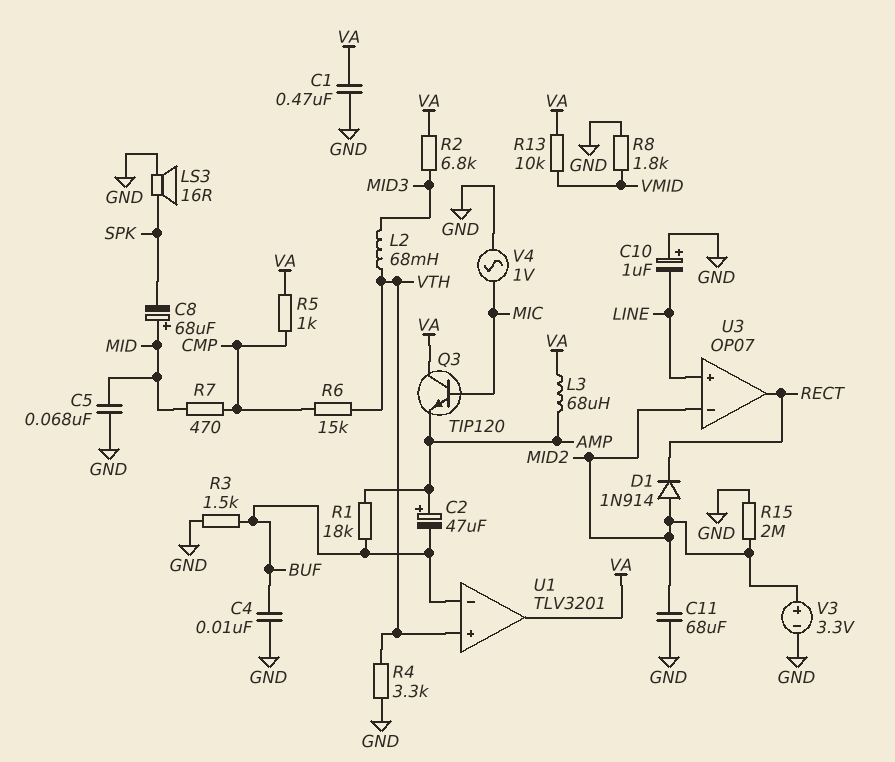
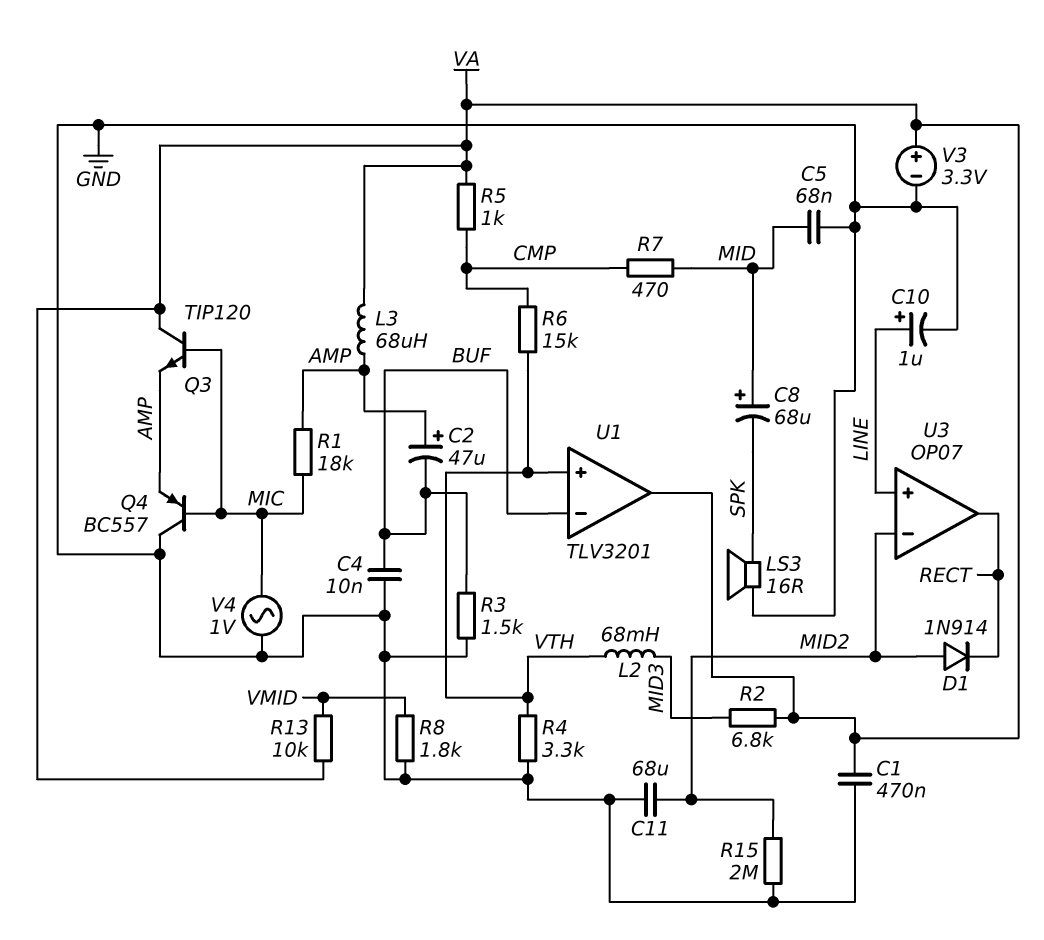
C10: 1uF (plus GND, minus LINE) -> 1uF (plus LINE, minus GND)
Q4: none -> PNP BC557 (B MIC, C GND, E AMP)
R1: 18k (AMP, BUF) -> 18k (AMP, MIC)
V3: 3.3V (plus MID2, minus GND) -> 3.3V (plus VA, minus GND)

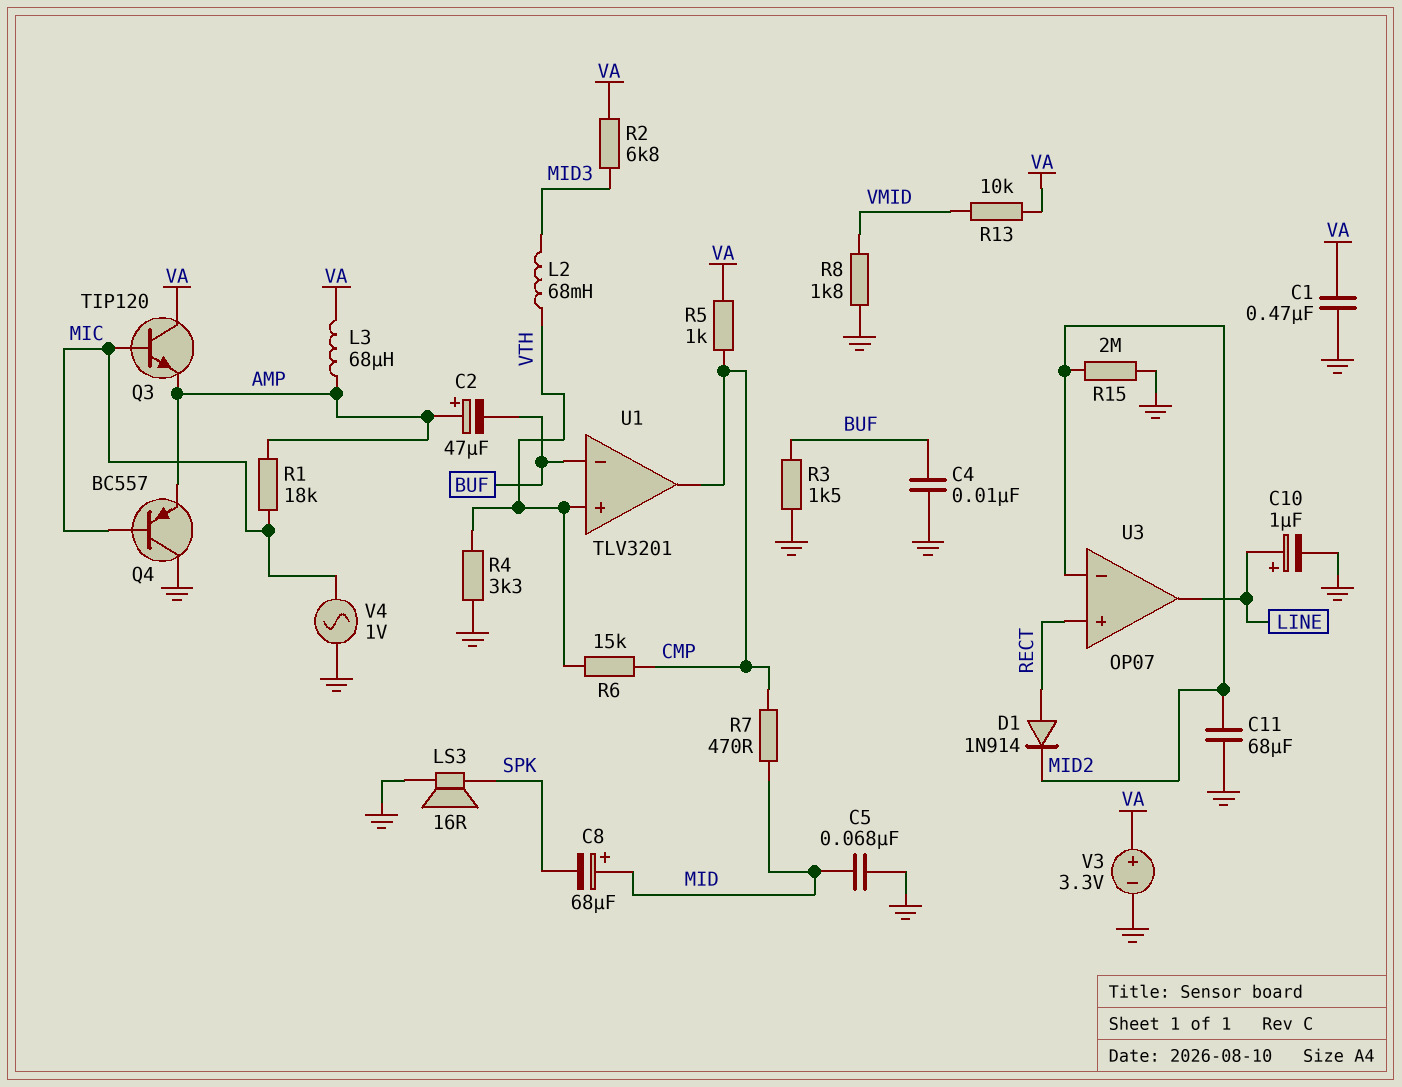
D1: diode 1N914 (A MID2, K RECT) -> diode 1N914 (A RECT, K MID2)
U1 pin out: VA -> CMP
U3 pin in+: LINE -> RECT
U3 pin out: RECT -> LINE

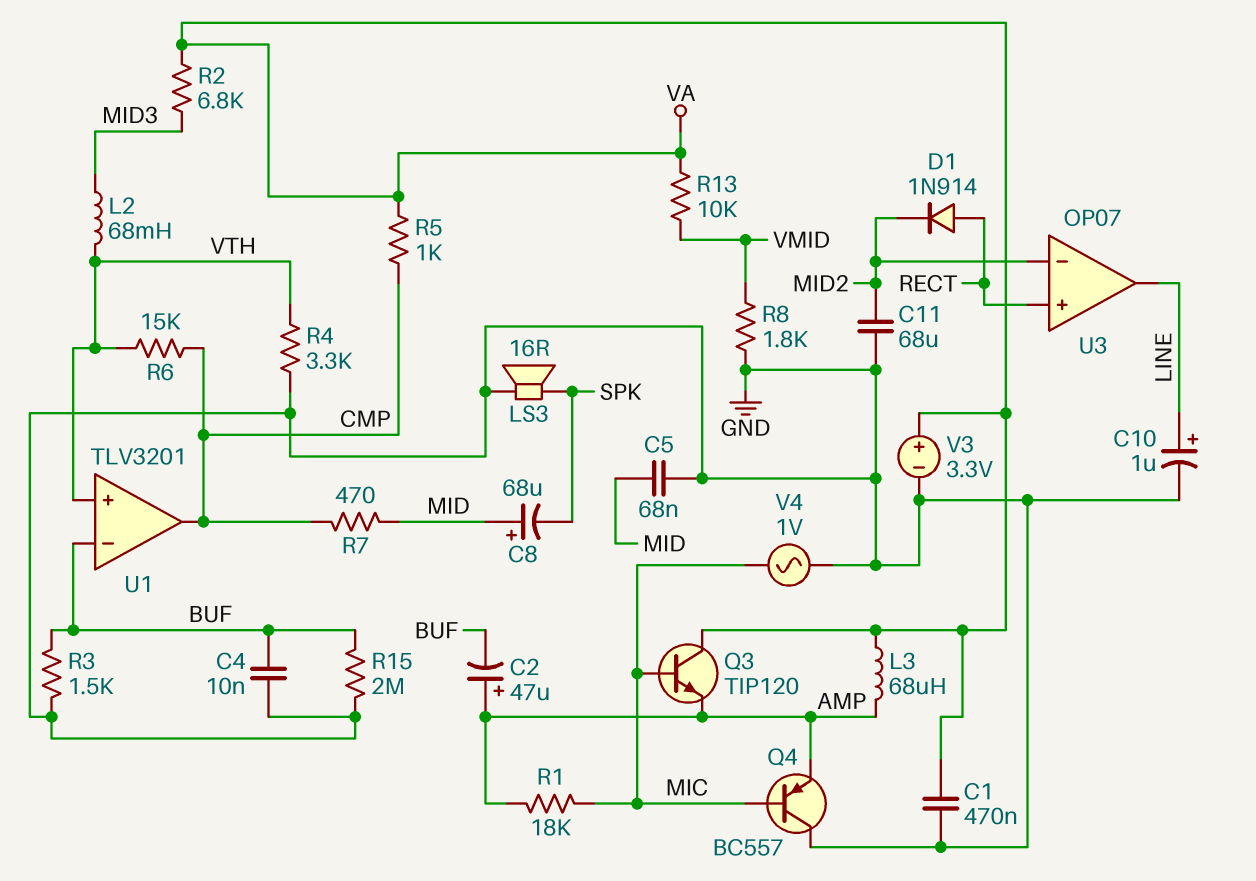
R15: 2M (GND, MID2) -> 2M (BUF, GND)

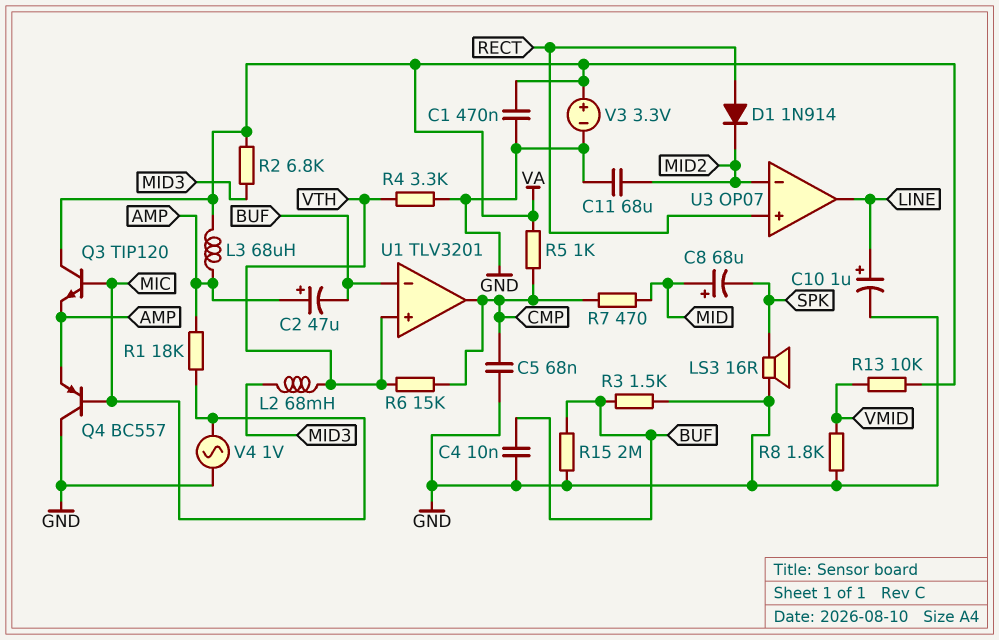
C5: 68nF (GND, MID) -> 68nF (CMP, GND)

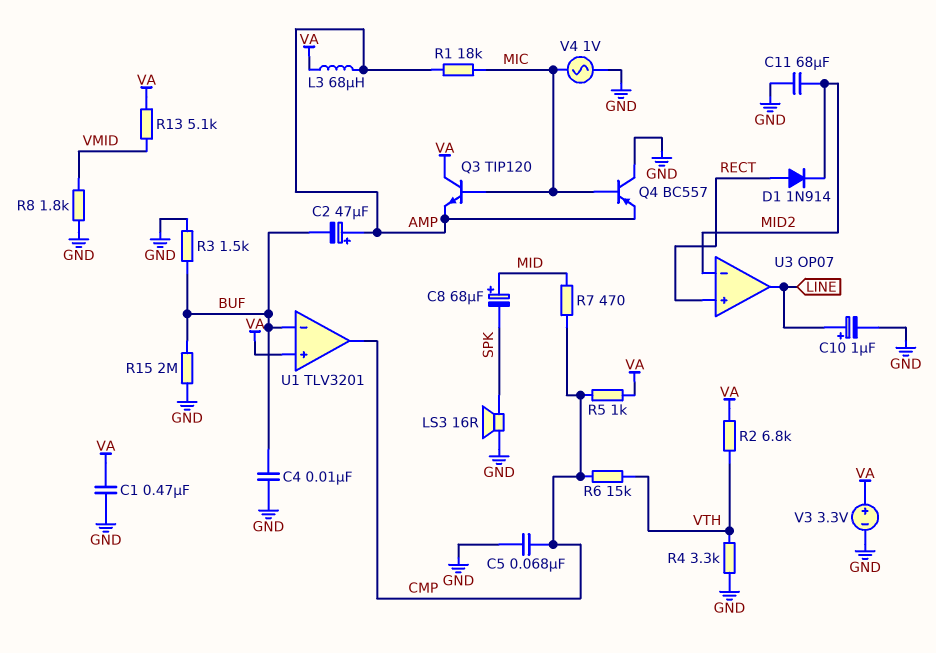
L2: 68mH (MID3, VTH) -> none
R2: 6.8k (MID3, VA) -> 6.8k (VA, VTH)
R13: 10k (VA, VMID) -> 5.1k (VA, VMID)
U1 pin in+: VTH -> VA

